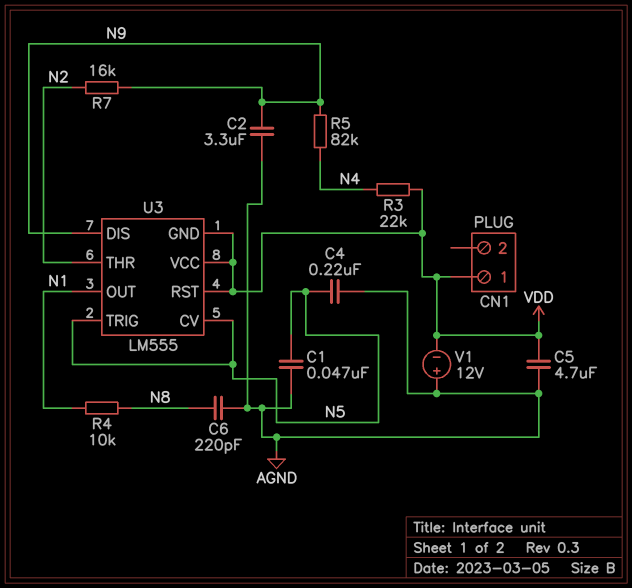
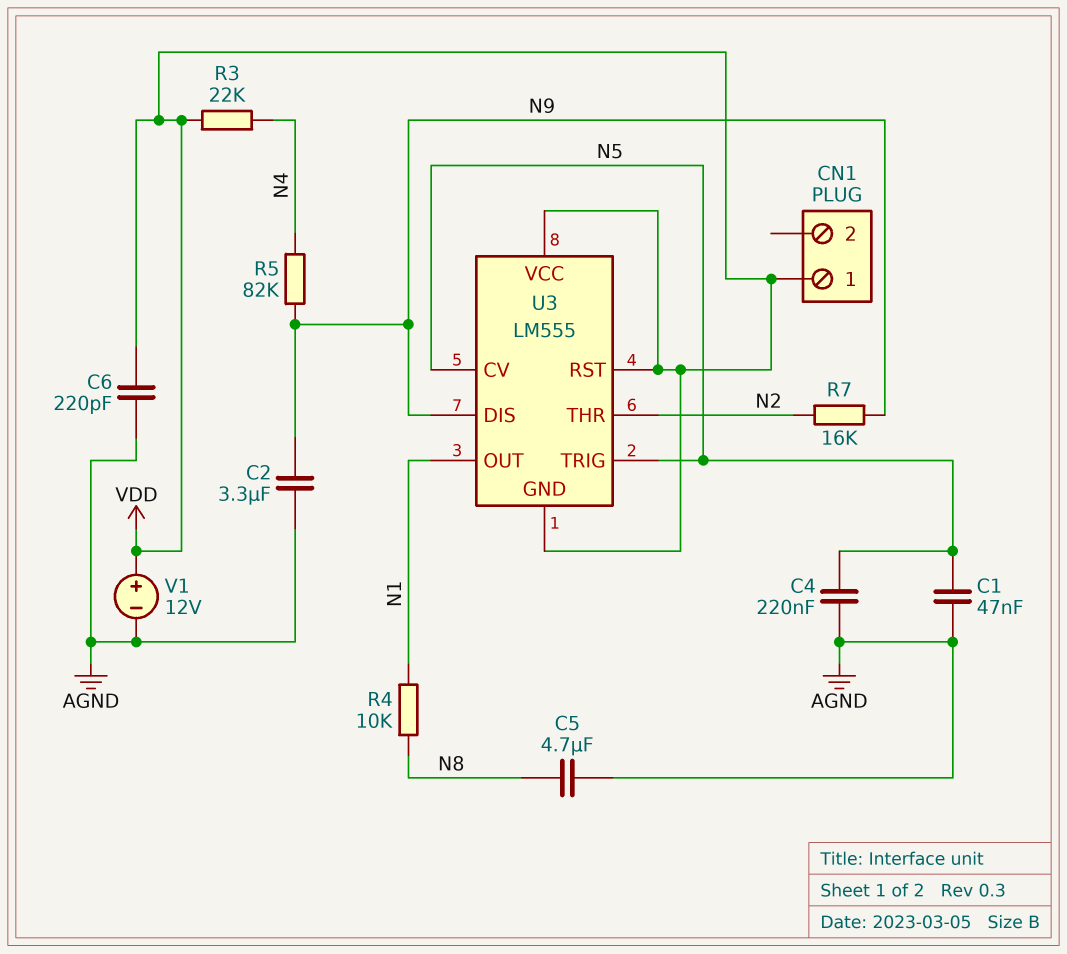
C5: 4.7uF (AGND, VDD) -> 4.7uF (AGND, N8)
C6: 220pF (AGND, N8) -> 220pF (AGND, VDD)
V1: 12V (plus AGND, minus VDD) -> 12V (plus VDD, minus AGND)

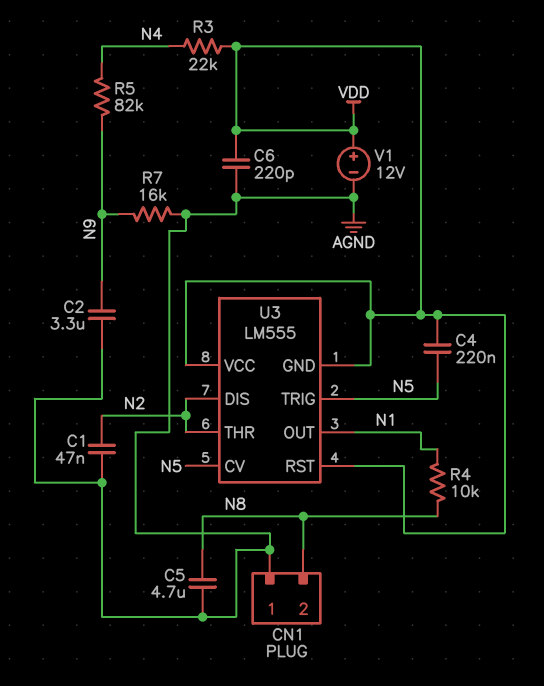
C1: 47nF (AGND, N5) -> 47nF (AGND, N2)
C4: 220nF (AGND, N5) -> 220nF (N5, VDD)
CN1 pin 1: VDD -> AGND
CN1 pin 2: none -> N8
R7: 16k (N2, N9) -> 16k (AGND, N9)
U3 pin DIS: N9 -> N2

